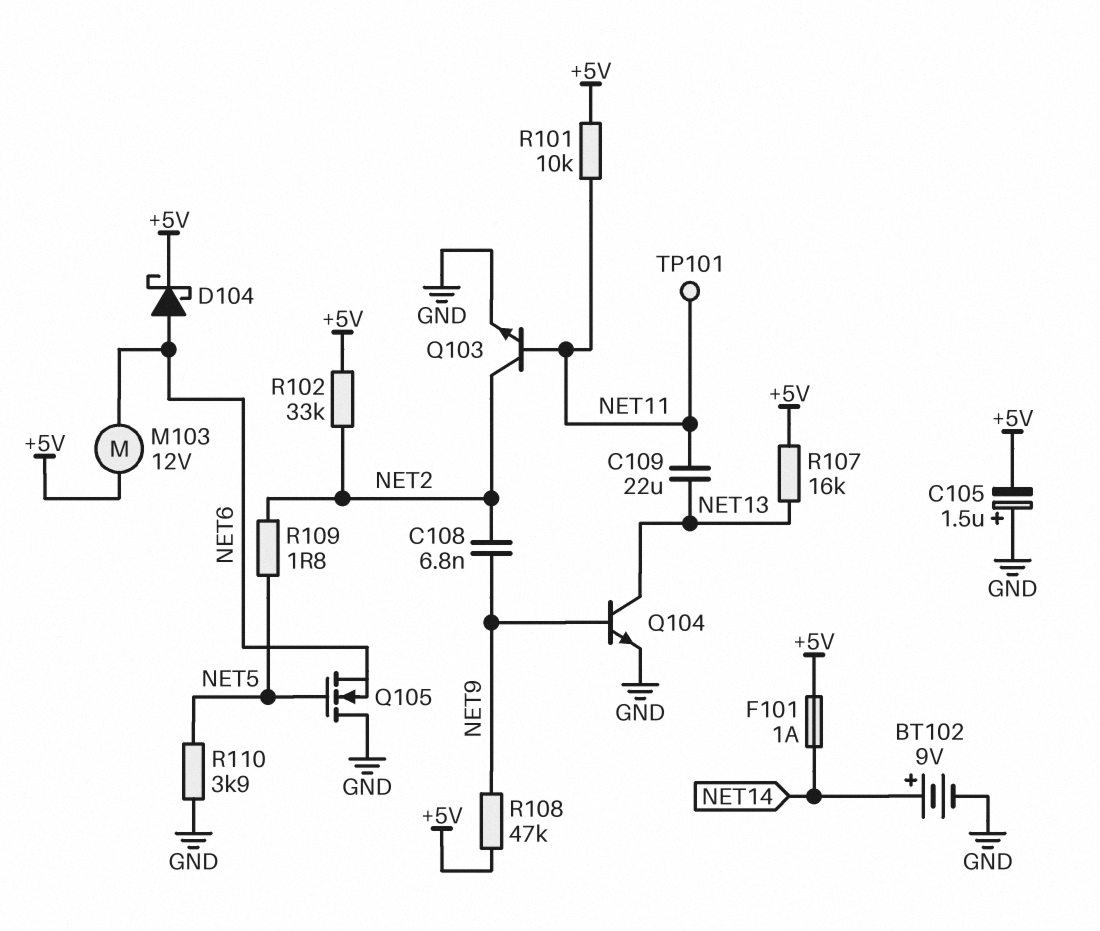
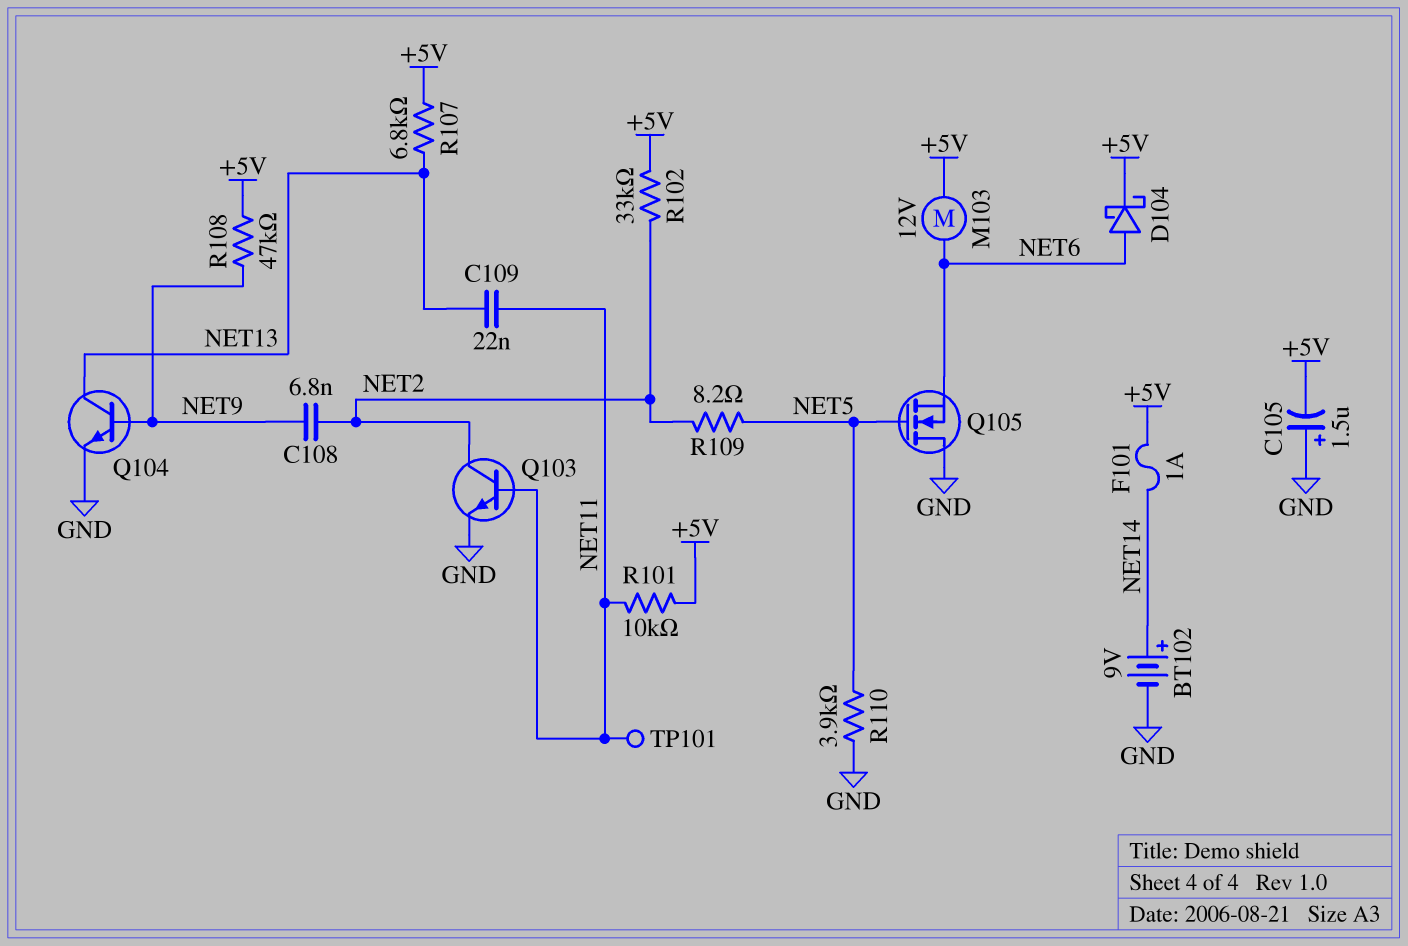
C109: 22uF (NET11, NET13) -> 22nF (NET11, NET13)
R107: 16k (+5V, NET13) -> 6.8k (+5V, NET13)
R109: 1.8 (NET2, NET5) -> 8.2 (NET2, NET5)

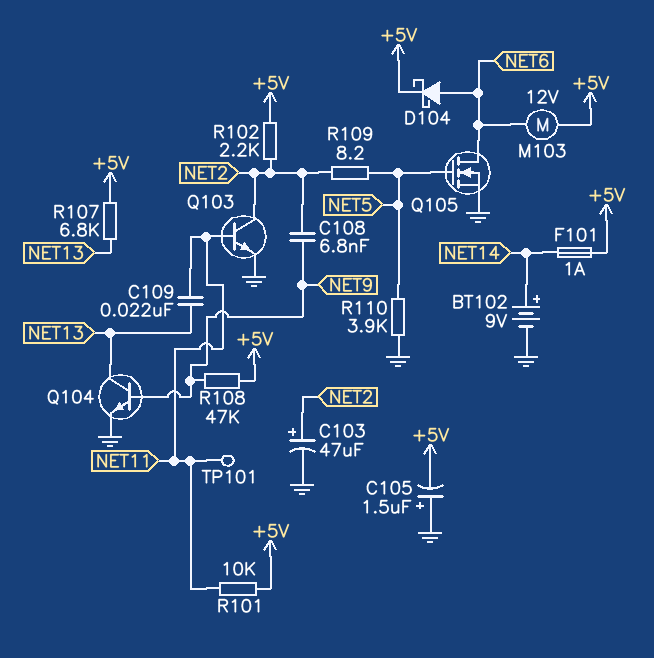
C103: none -> 47uF (plus NET2, minus GND)
Q105: NMOS (G NET5, D GND, S NET6) -> NMOS (G NET5, D NET6, S GND)
R102: 33k (+5V, NET2) -> 2.2k (+5V, NET2)

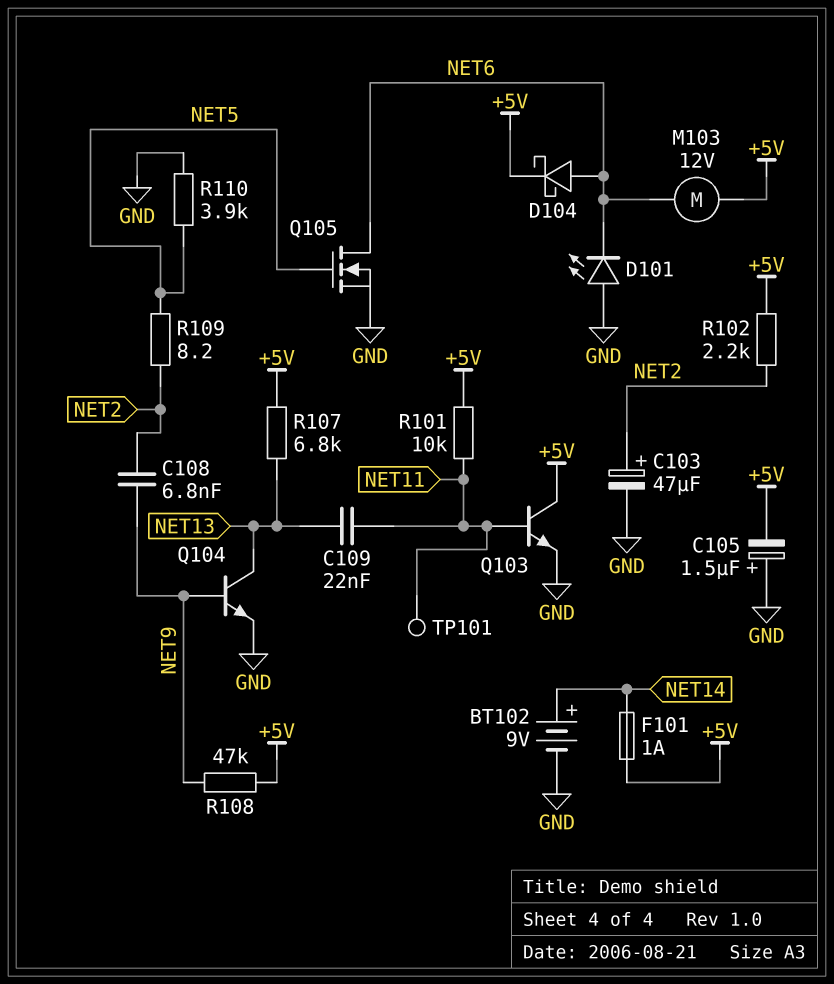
D101: none -> LED (A GND, K NET6)
Q103: NPN (B NET11, C NET2, E GND) -> NPN (B NET11, C +5V, E GND)

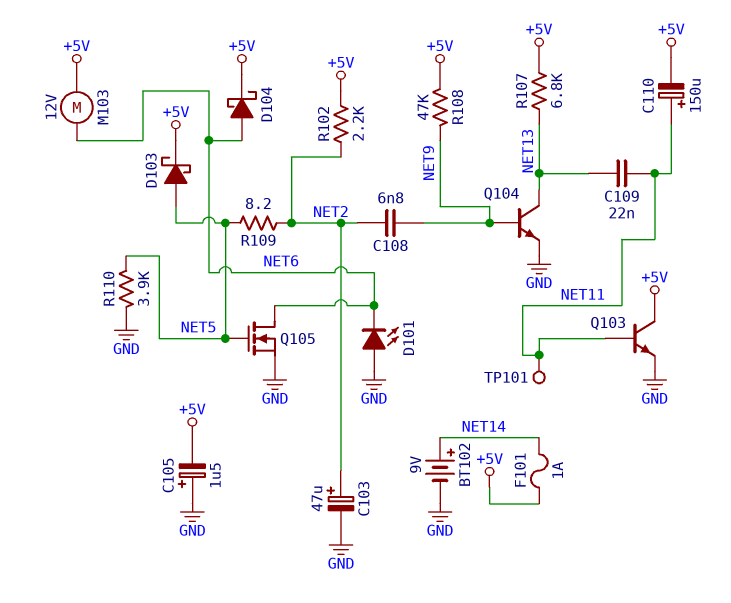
C110: none -> 150uF (plus NET11, minus +5V)
D103: none -> schottky (A NET5, K +5V)
R101: 10k (+5V, NET11) -> none

